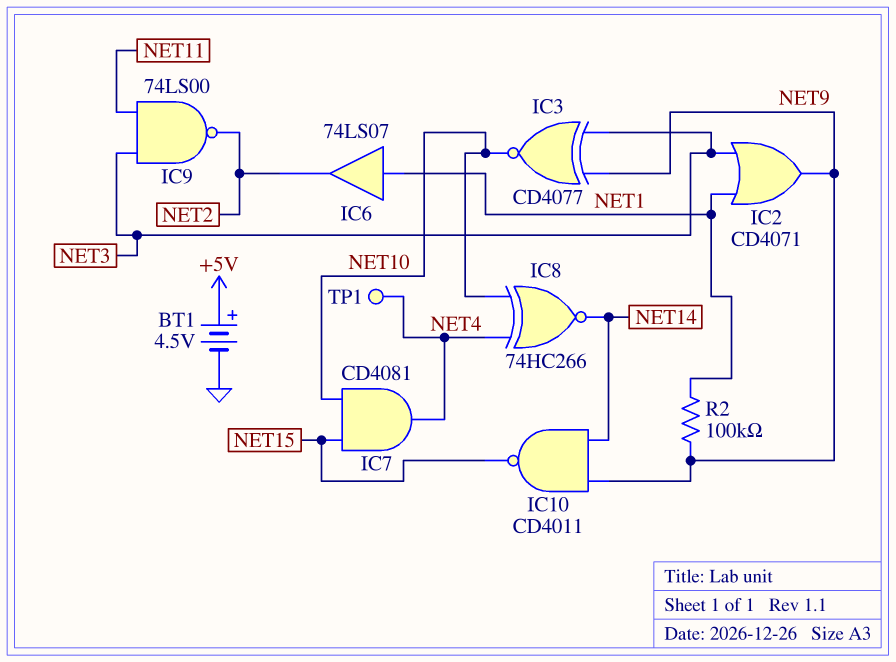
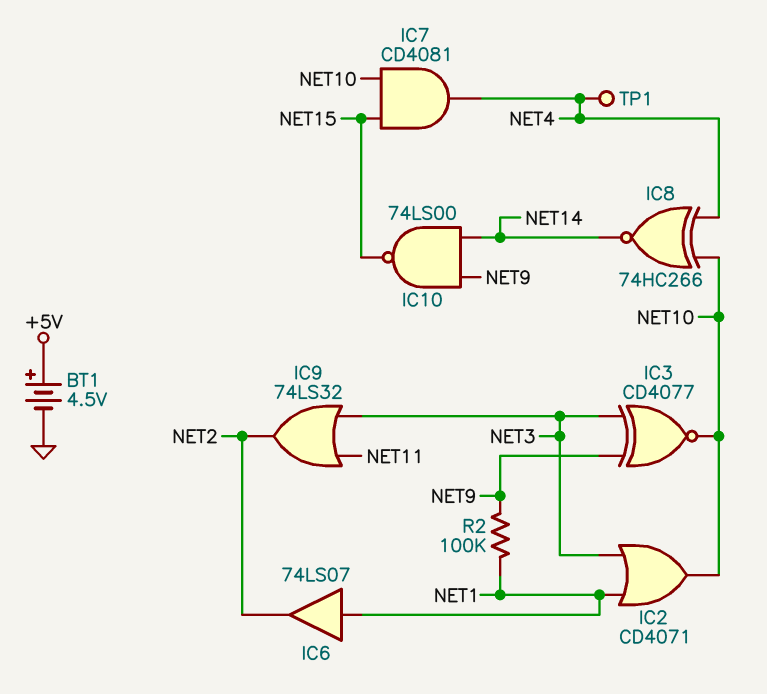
IC2: OR CD4071 (in NET1, in NET3, out NET9) -> OR CD4071 (in NET1, in NET3, out NET10)
IC9: NAND 74LS00 (in NET3, in NET11, out NET2) -> OR 74LS32 (in NET3, in NET11, out NET2)
IC10: NAND CD4011 (in NET9, in NET14, out NET15) -> NAND 74LS00 (in NET9, in NET14, out NET15)

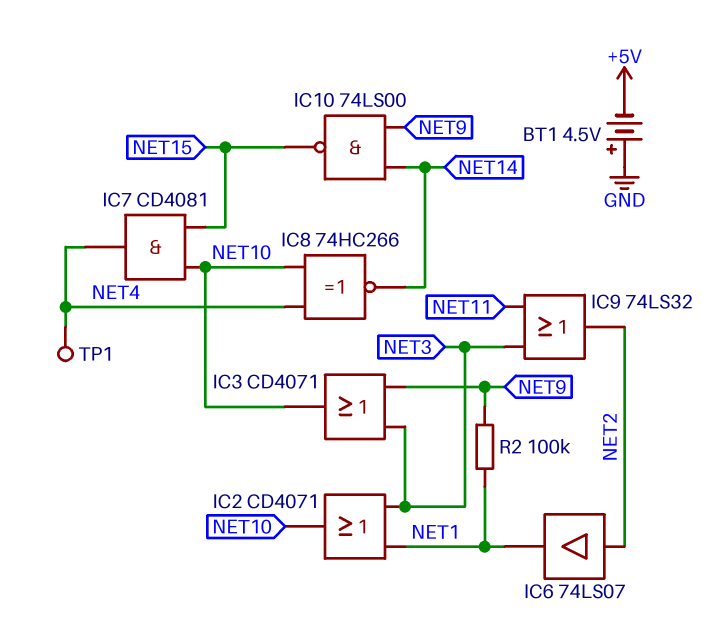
BT1: 4.5V (plus +5V, minus GND) -> 4.5V (plus GND, minus +5V)
IC3: XNOR CD4077 (in NET3, in NET9, out NET10) -> OR CD4071 (in NET3, in NET9, out NET10)
IC6: buffer 74LS07 (in NET1, out NET2) -> buffer 74LS07 (in NET2, out NET1)

